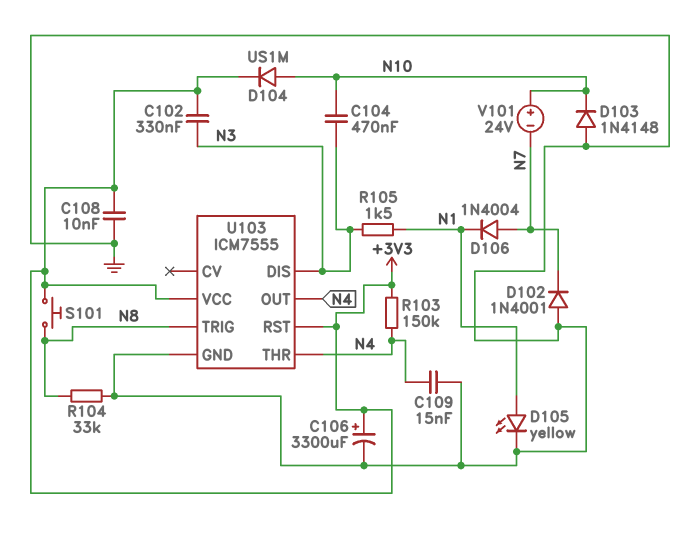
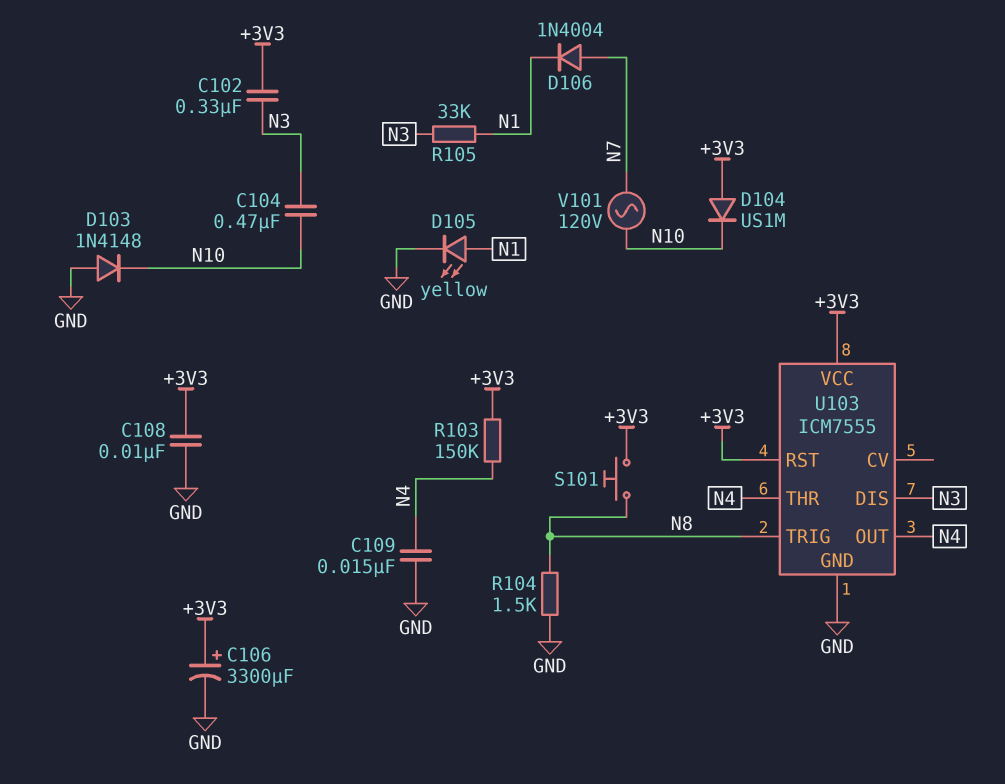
D102: diode 1N4001 (A GND, K N7) -> none
D104: diode US1M (A N10, K +3V3) -> diode US1M (A +3V3, K N10)
R104: 33k (GND, N8) -> 1.5k (GND, N8)
R105: 1.5k (N1, N3) -> 33k (N1, N3)
V101: 24V (plus N10, minus N7) -> AC 120V (N7, N10)

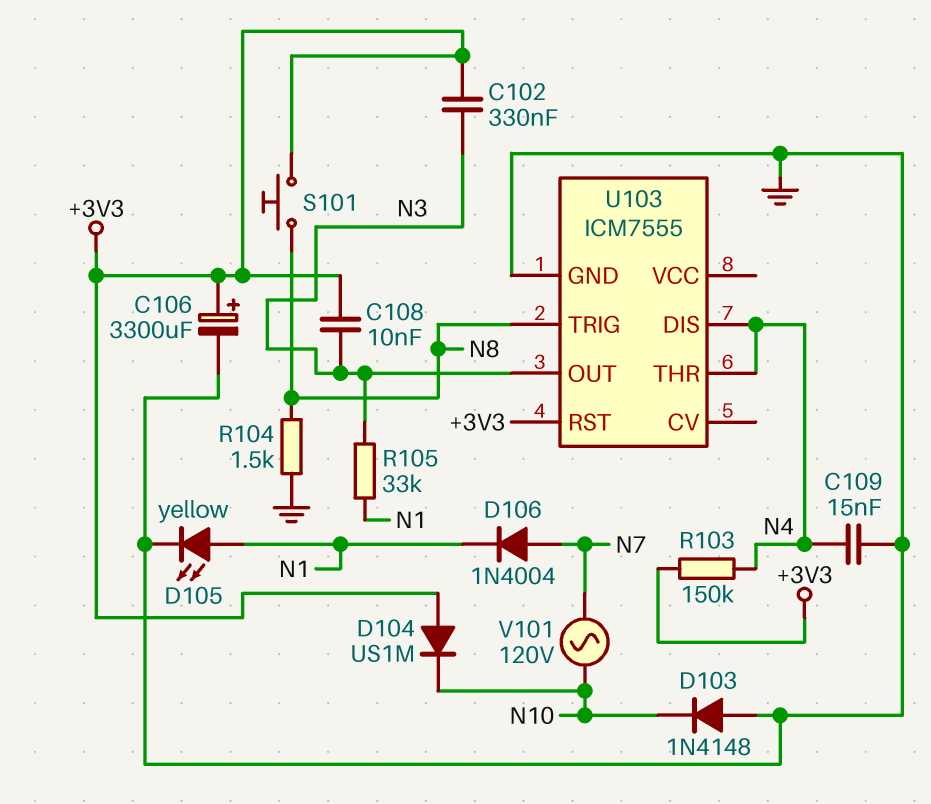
C104: 470nF (N3, N10) -> none
C108: 10nF (+3V3, GND) -> 10nF (+3V3, N3)
U103 pin DIS: N3 -> N4
U103 pin OUT: N4 -> N3
U103 pin VCC: +3V3 -> none

